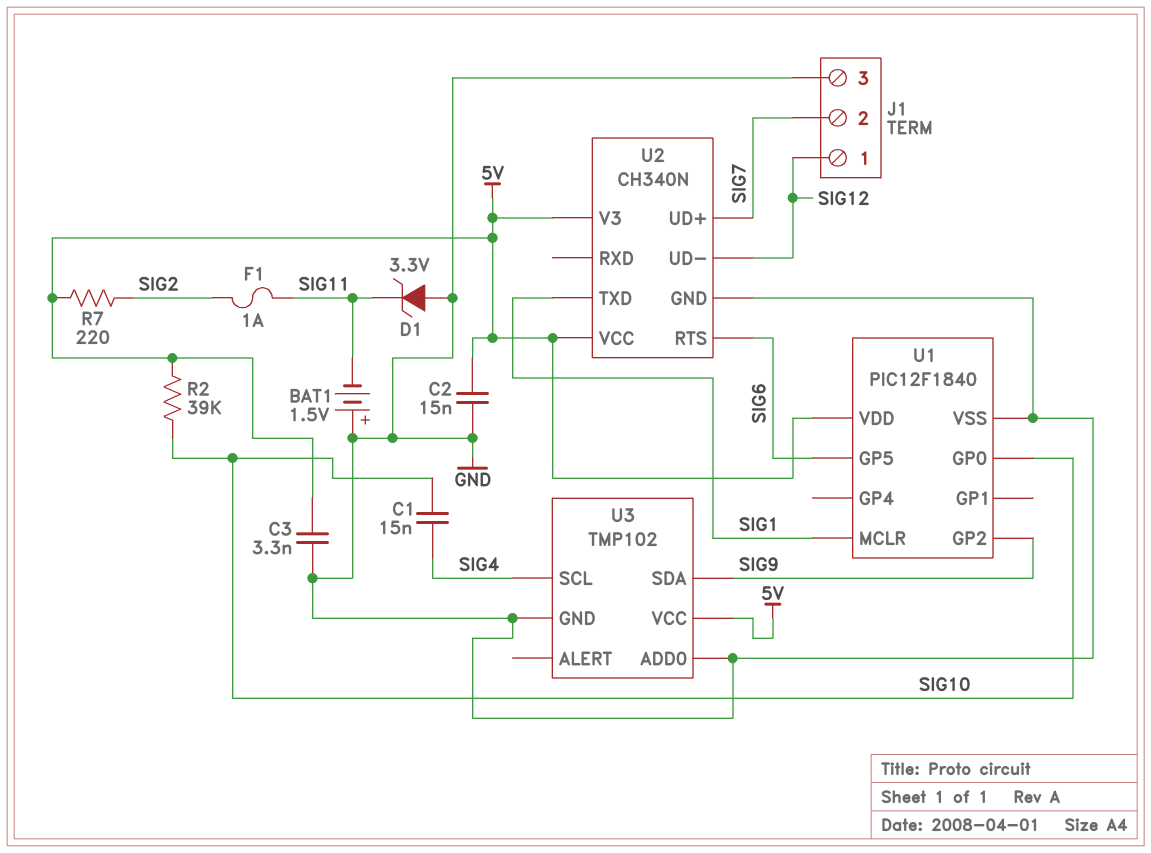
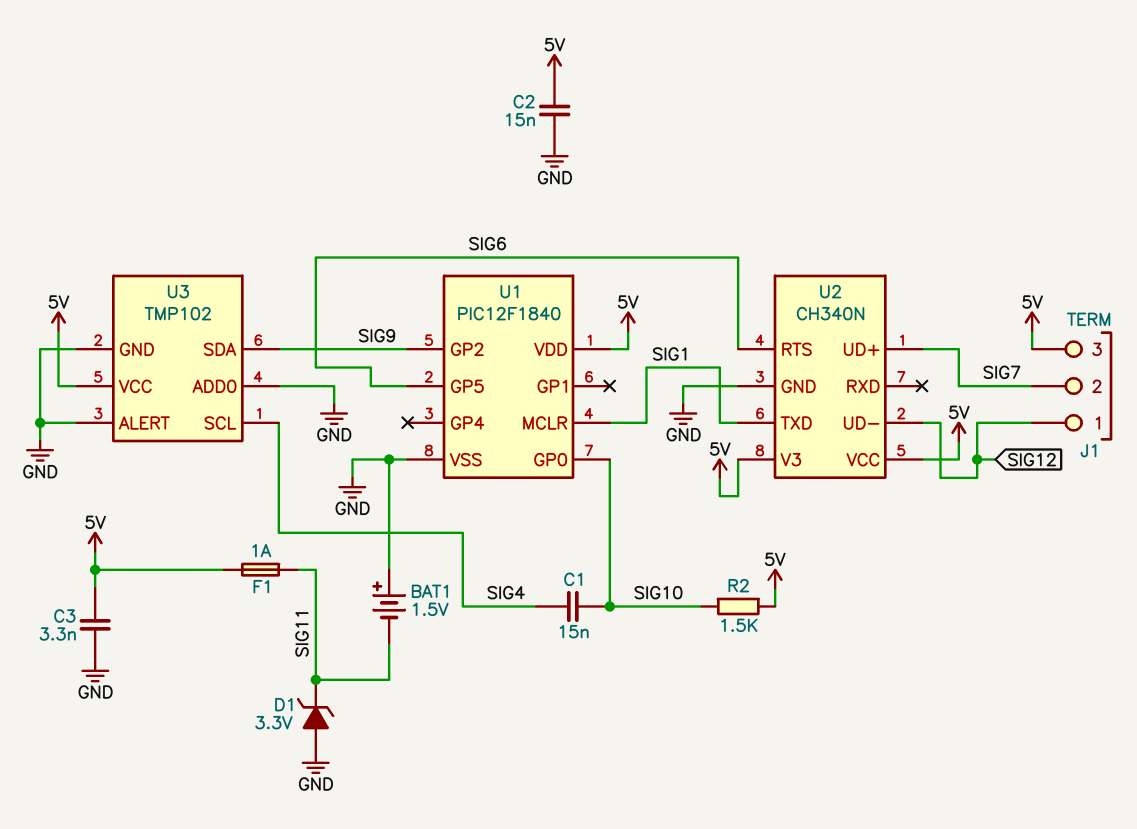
F1: 1A (SIG2, SIG11) -> 1A (5V, SIG11)
J1 pin 3: GND -> 5V
R2: 39k (5V, SIG10) -> 1.5k (5V, SIG10)
R7: 220 (5V, SIG2) -> none
U3 pin ALERT: none -> GND

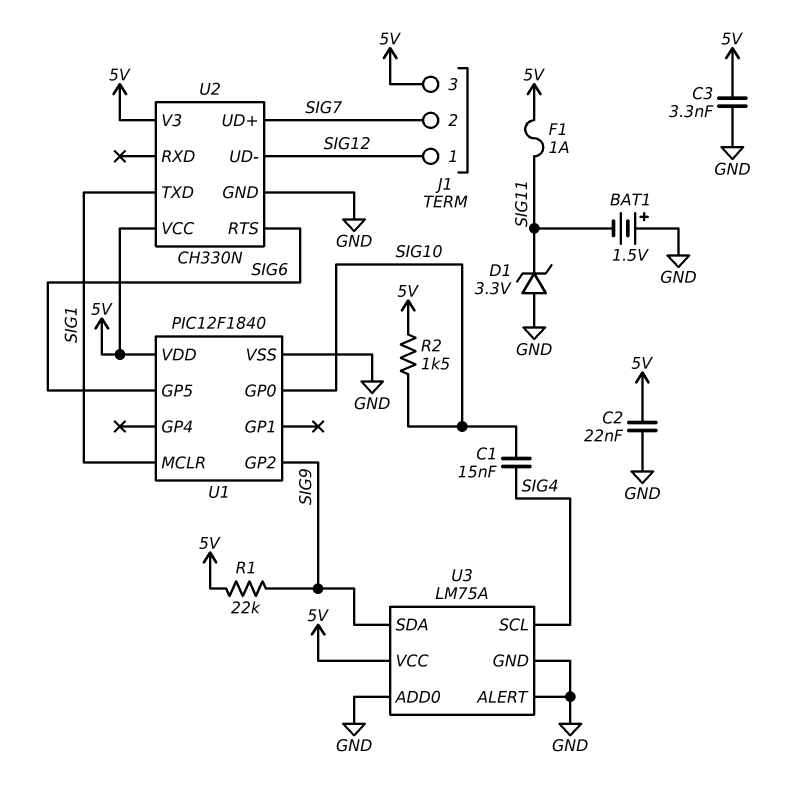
C2: 15nF (5V, GND) -> 22nF (5V, GND)
R1: none -> 22k (5V, SIG9)
U2: CH340N -> CH330N
U3: TMP102 -> LM75A

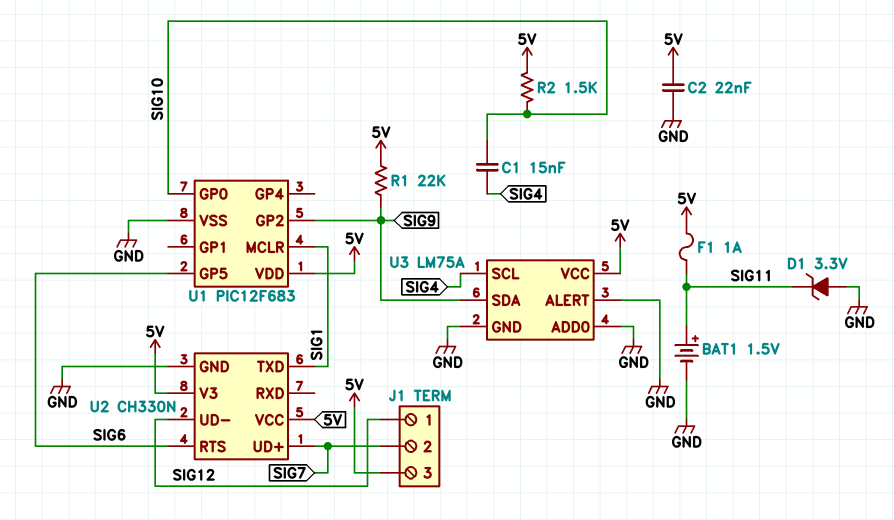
BAT1: 1.5V (plus GND, minus SIG11) -> 1.5V (plus SIG11, minus GND)
C3: 3.3nF (5V, GND) -> none
U1: PIC12F1840 -> PIC12F683

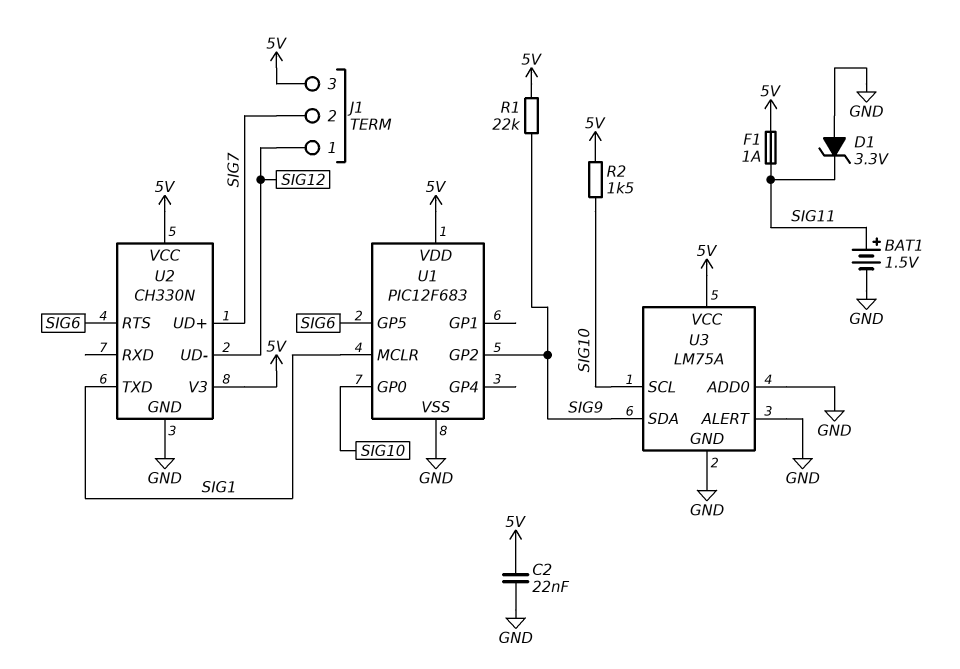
C1: 15nF (SIG4, SIG10) -> none
U3 pin SCL: SIG4 -> SIG10

